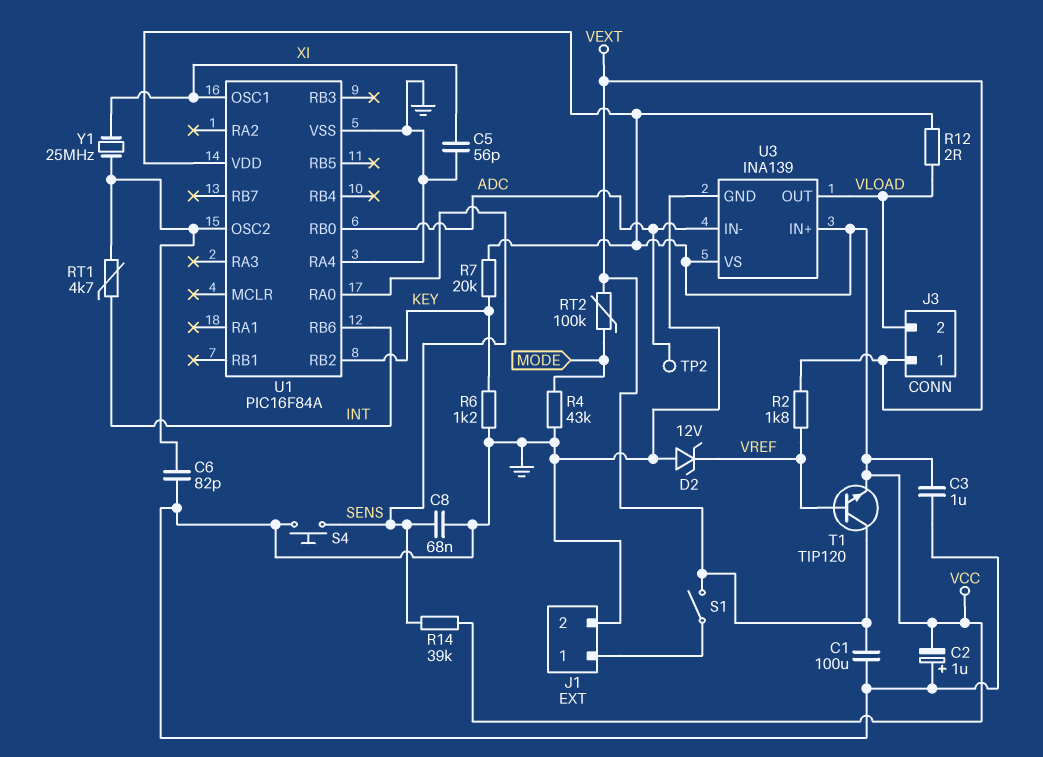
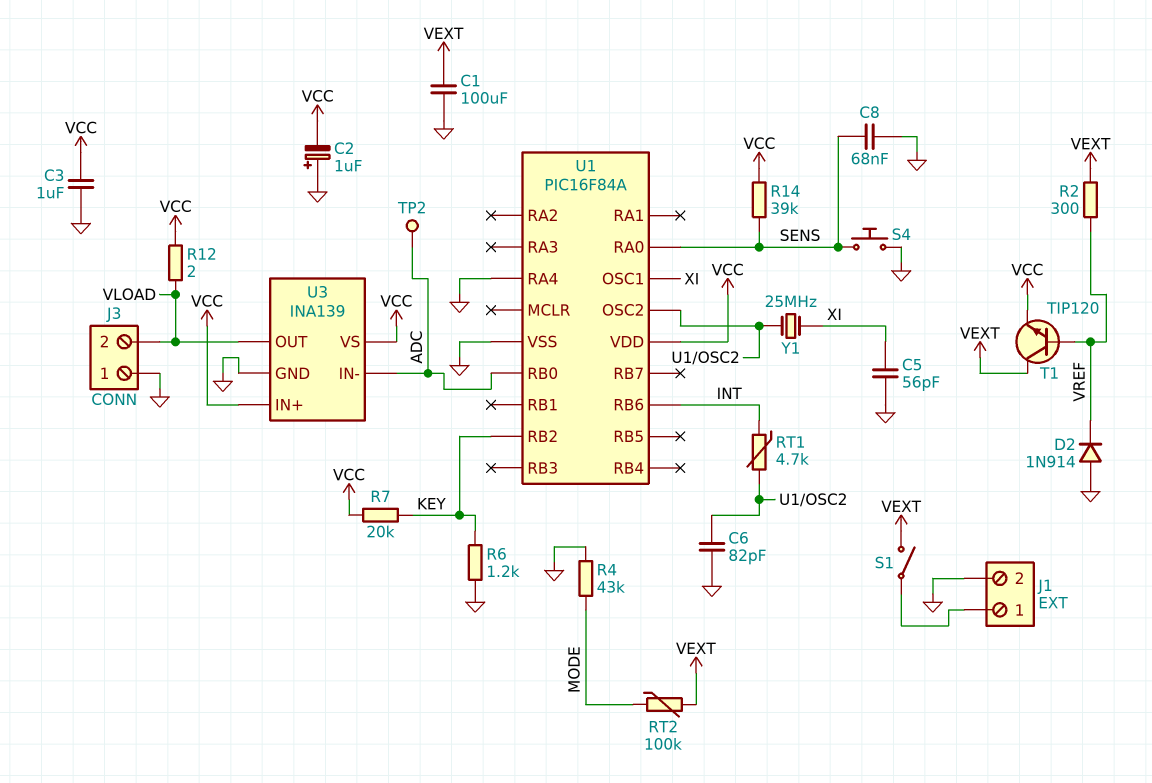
D2: zener 12V (A GND, K VREF) -> diode 1N914 (A GND, K VREF)
J3 pin 1: VEXT -> GND
R2: 1.8k (VEXT, VREF) -> 300 (VEXT, VREF)

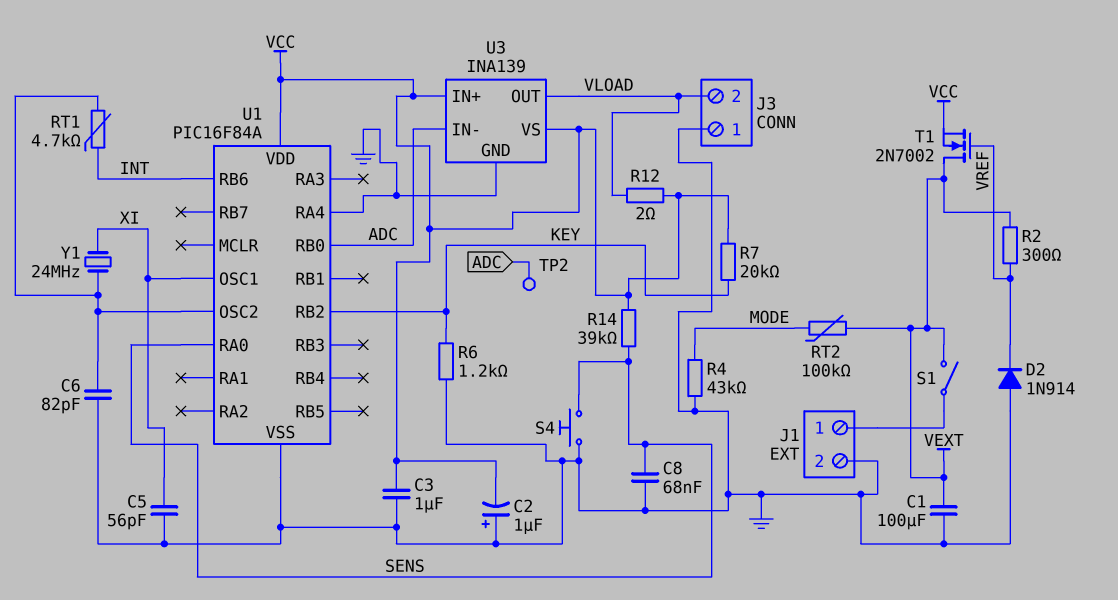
T1: NPN TIP120 (B VREF, C VEXT, E VCC) -> NMOS 2N7002 (G VREF, D VEXT, S VCC)
Y1: 25MHz (U1/OSC2, XI) -> 24MHz (U1/OSC2, XI)

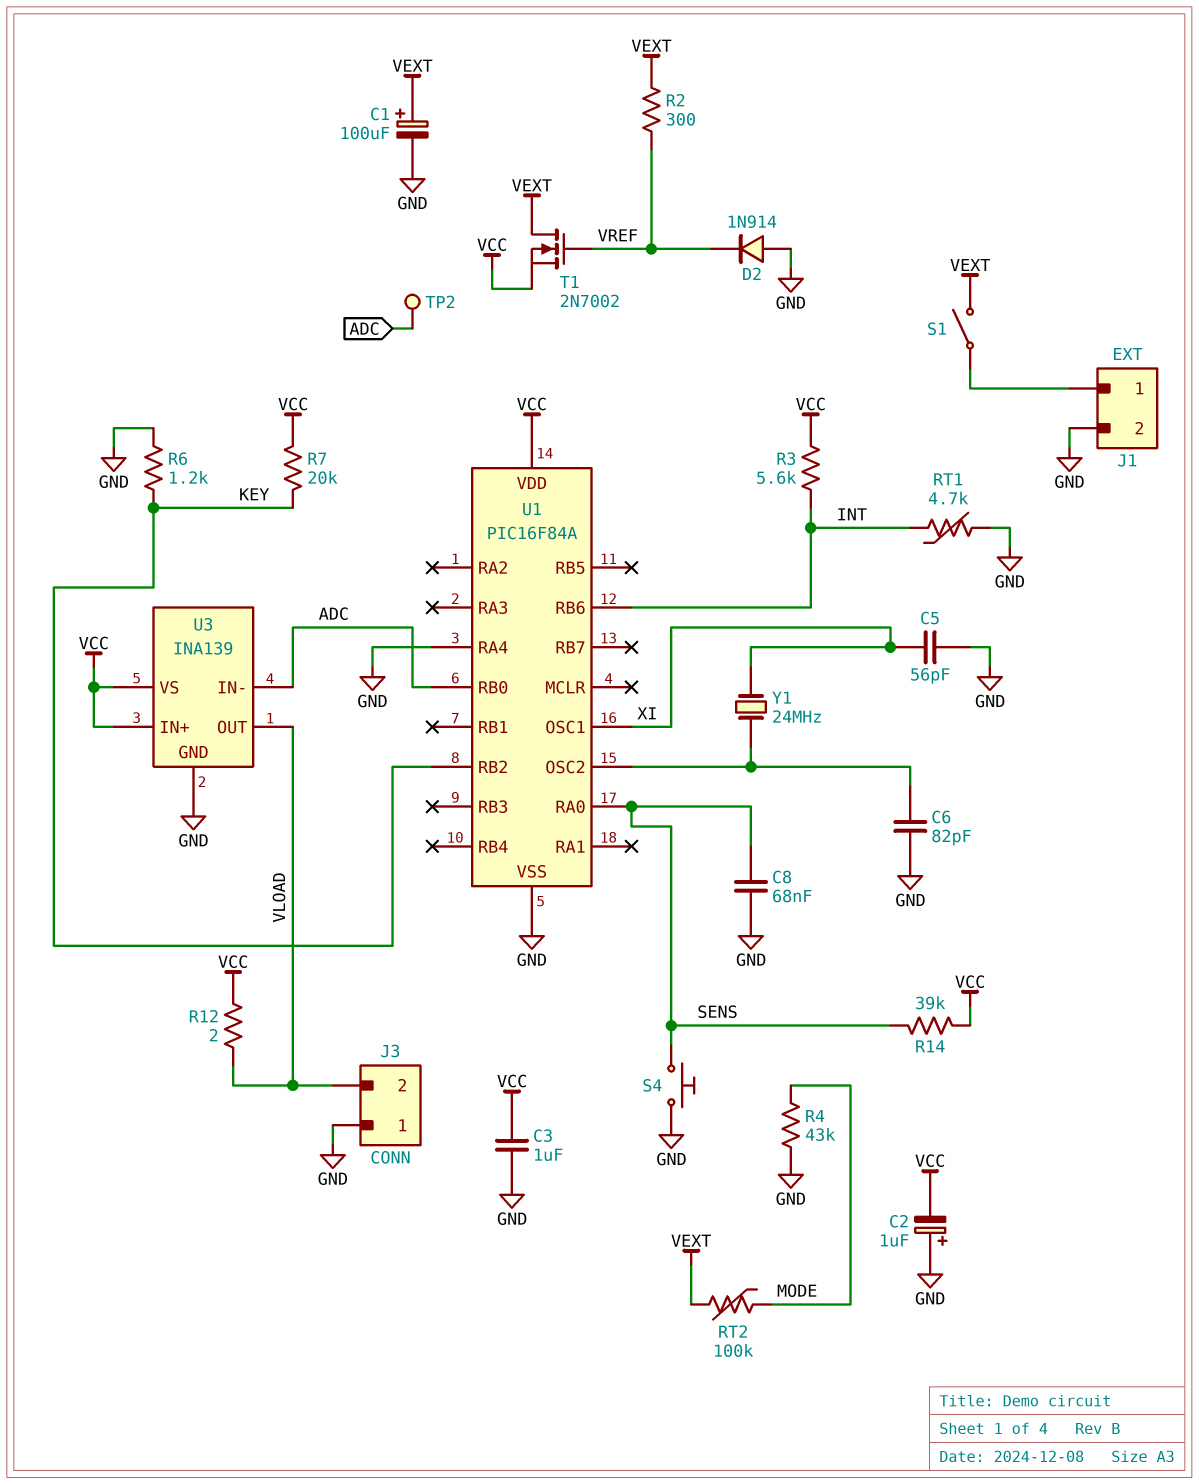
C1: 100uF (GND, VEXT) -> 100uF (plus VEXT, minus GND)
R3: none -> 5.6k (INT, VCC)
RT1: 4.7k (INT, U1/OSC2) -> 4.7k (GND, INT)

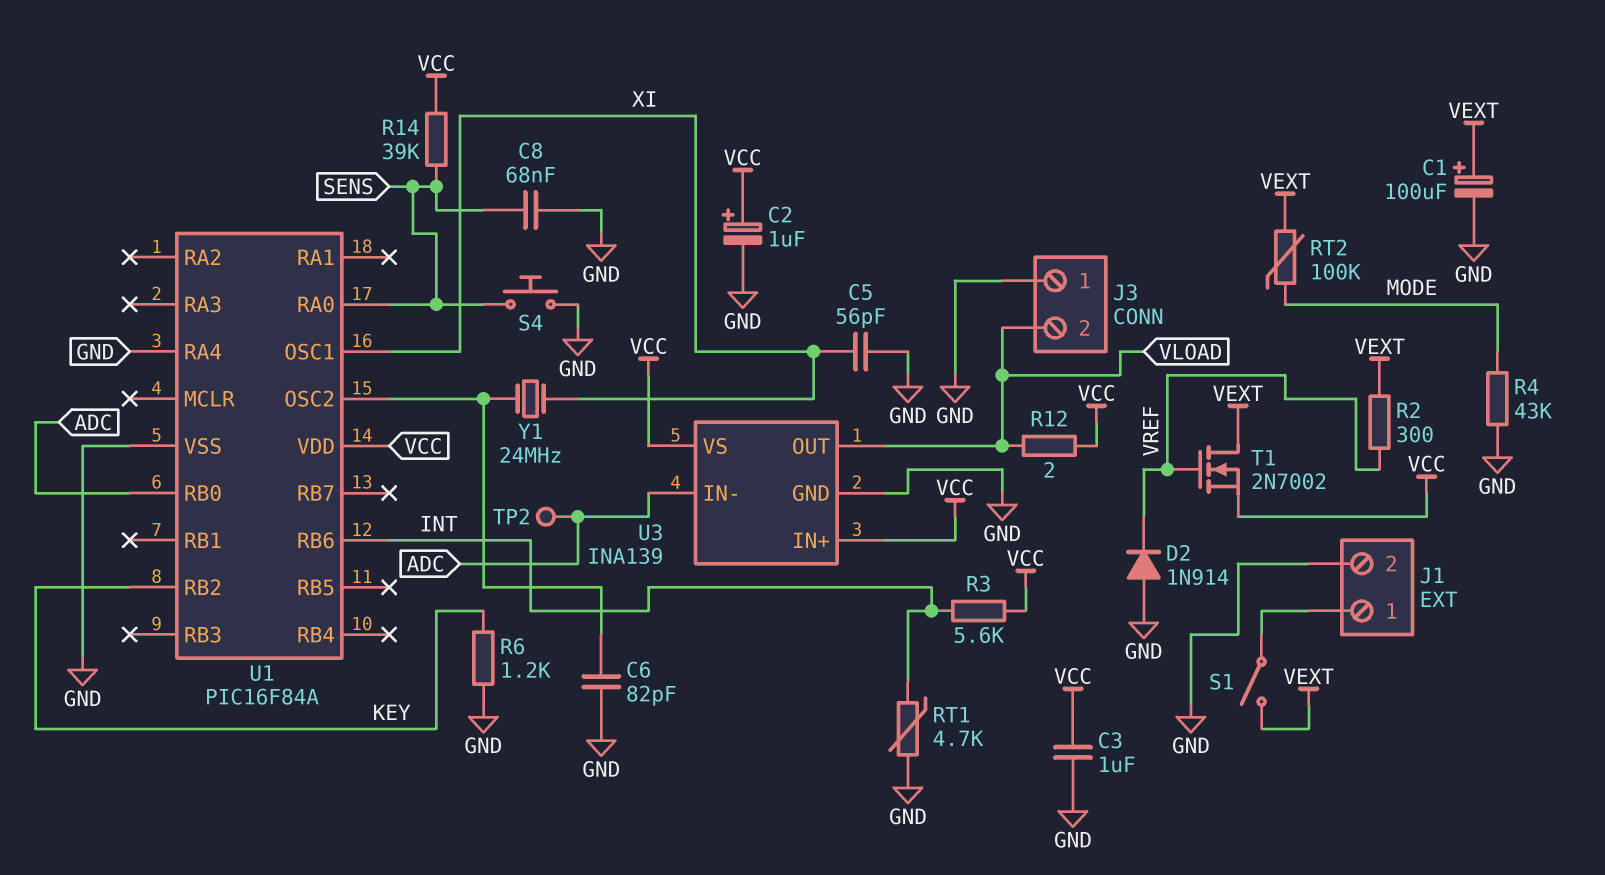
C2: 1uF (plus GND, minus VCC) -> 1uF (plus VCC, minus GND)
R7: 20k (KEY, VCC) -> none

